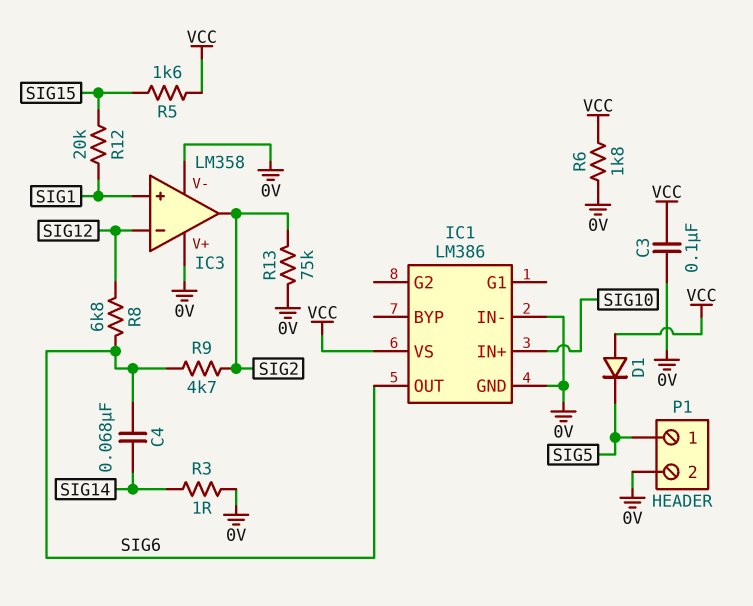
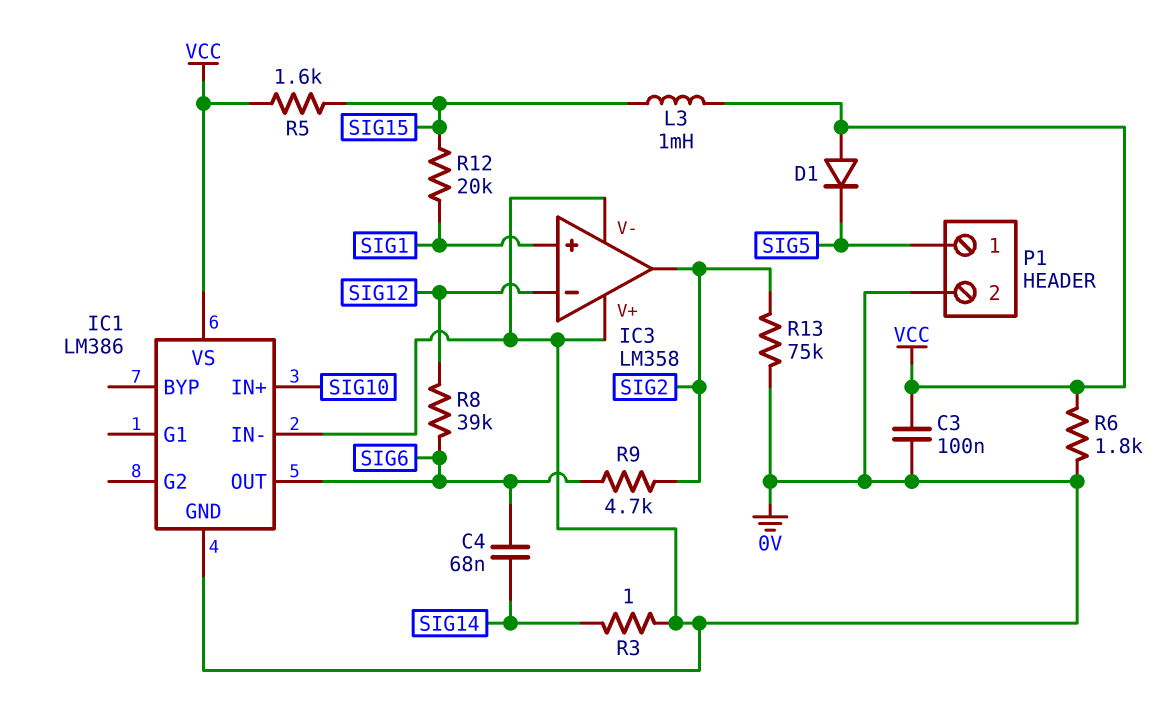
L3: none -> 1mH (SIG15, VCC)
R8: 6.8k (SIG6, SIG12) -> 39k (SIG6, SIG12)

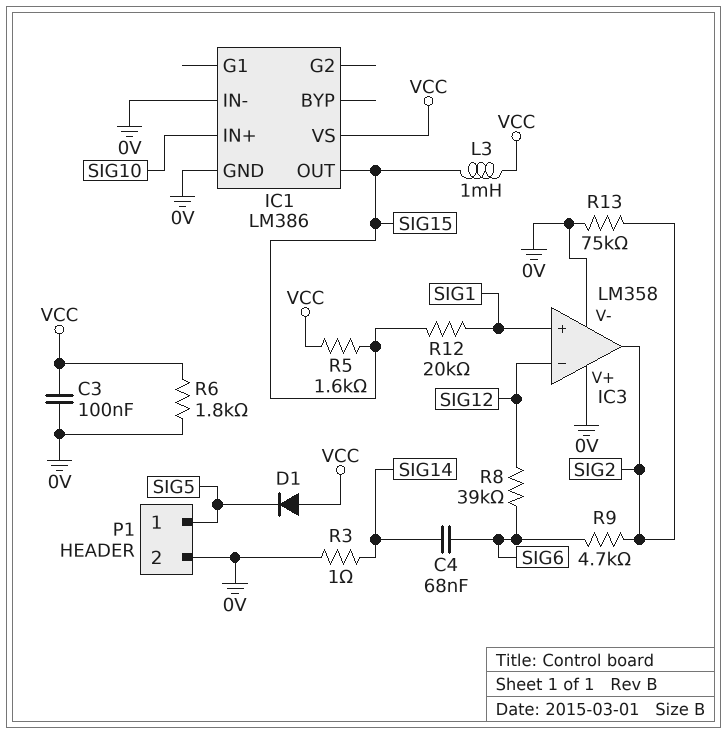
IC1 pin OUT: SIG6 -> SIG15

